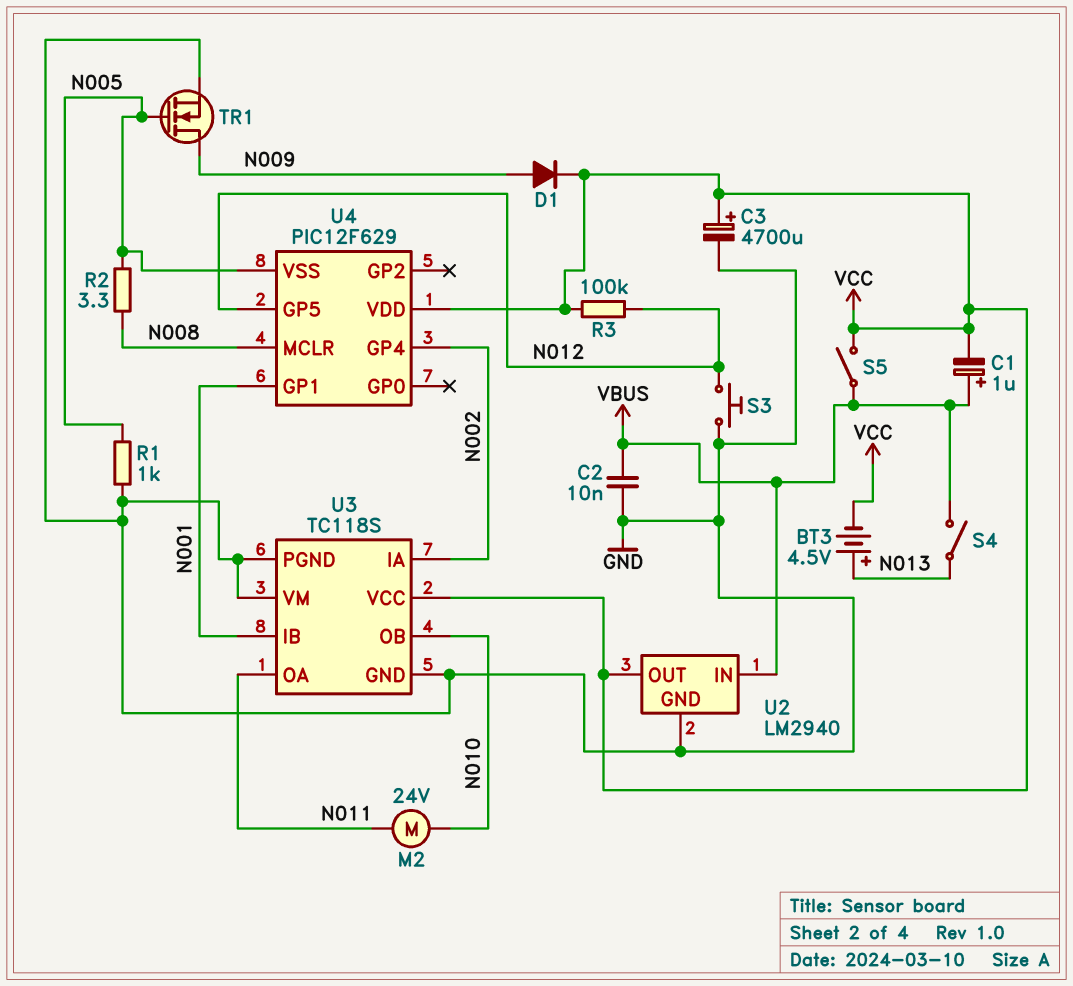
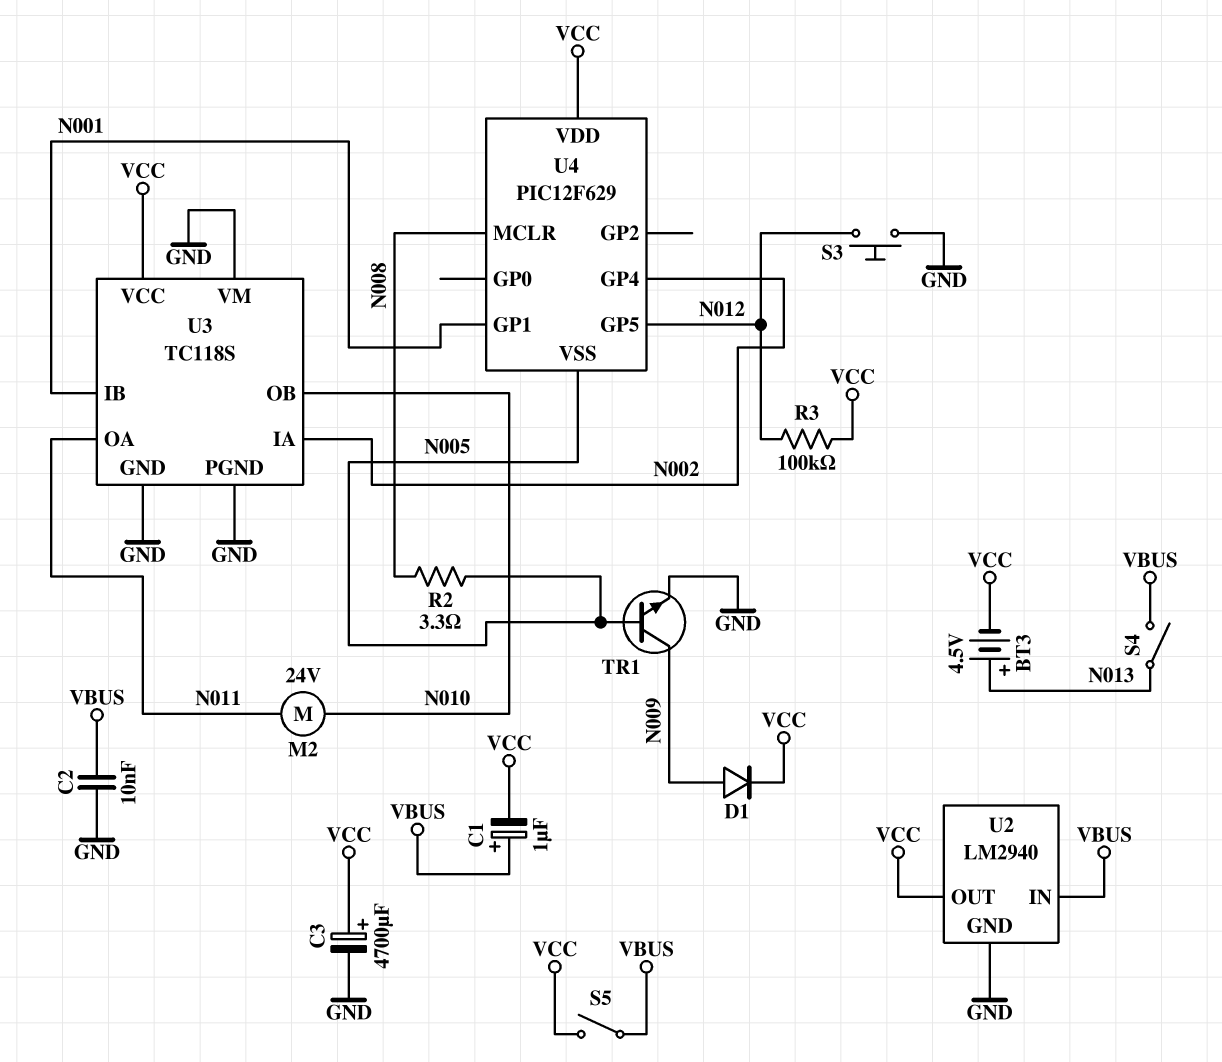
R1: 1k (GND, N005) -> none
TR1: NMOS (G N005, D N009, S GND) -> NPN (B N005, C N009, E GND)

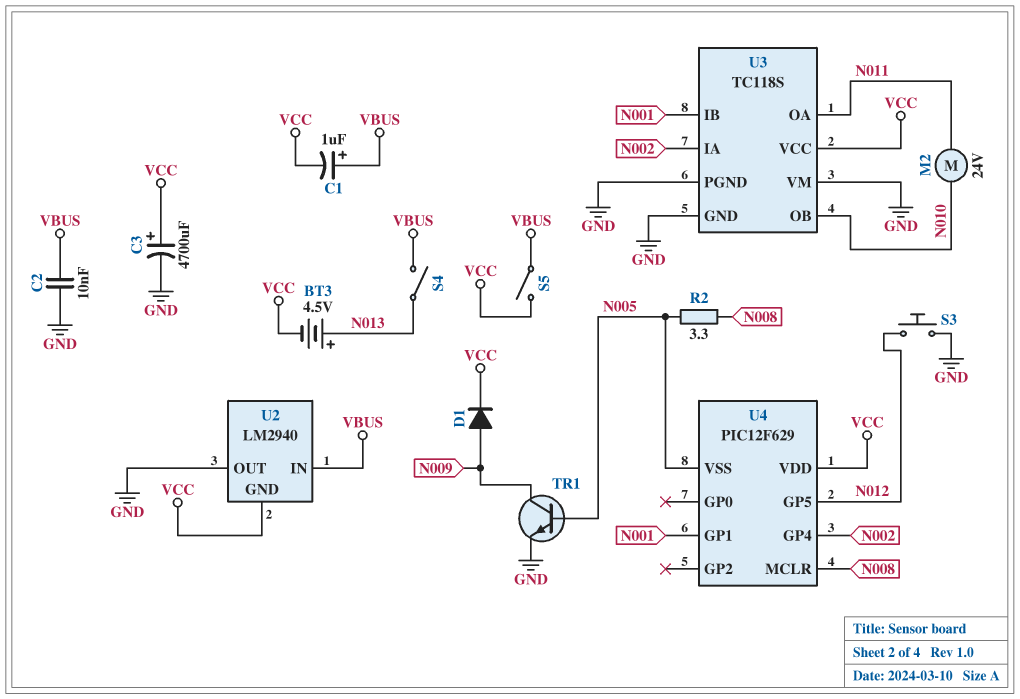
R3: 100k (N012, VCC) -> none
U2 pin GND: GND -> VCC
U2 pin OUT: VCC -> GND

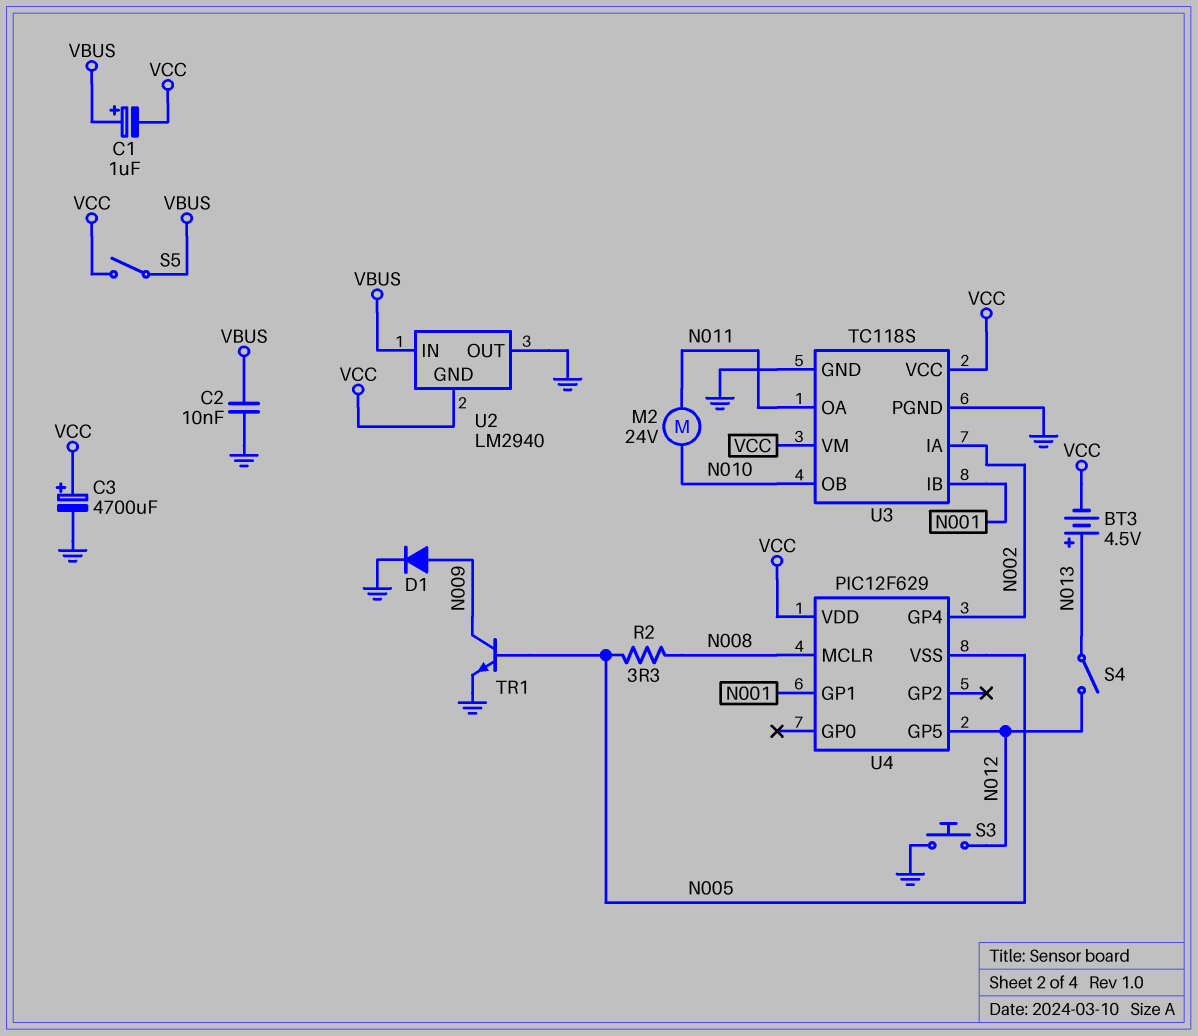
D1: diode (A N009, K VCC) -> diode (A N009, K GND)
S4: switch (N013, VBUS) -> switch (N012, N013)
U3 pin VM: GND -> VCC

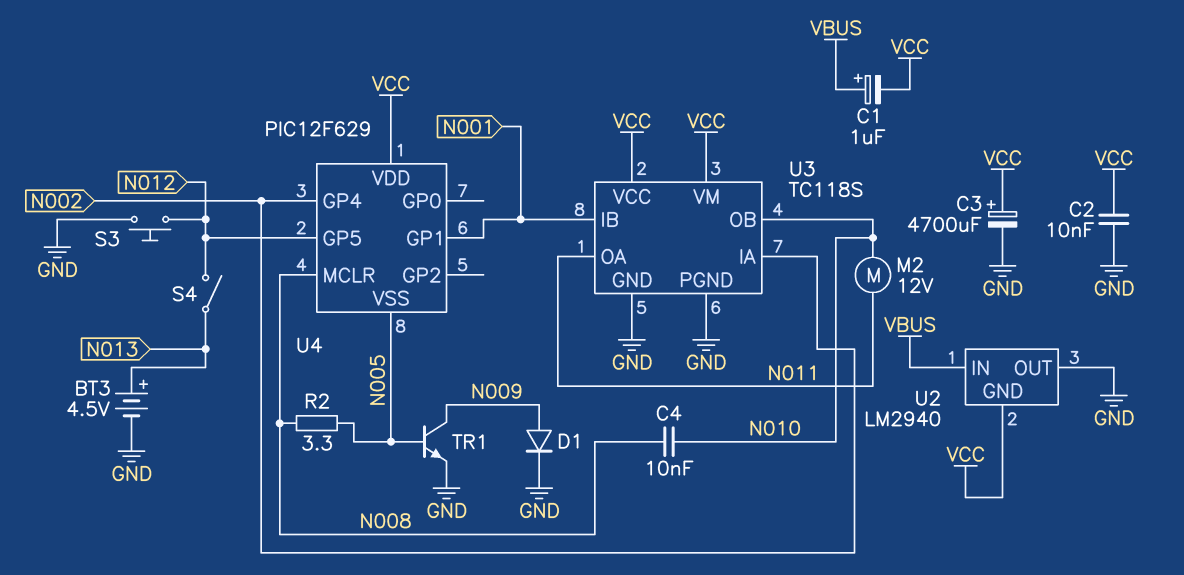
BT3: 4.5V (plus N013, minus VCC) -> 4.5V (plus N013, minus GND)
C2: 10nF (GND, VBUS) -> 10nF (GND, VCC)
C4: none -> 10nF (N008, N010)
M2: motor 24V (N010, N011) -> motor 12V (N010, N011)
S5: switch (VBUS, VCC) -> none

